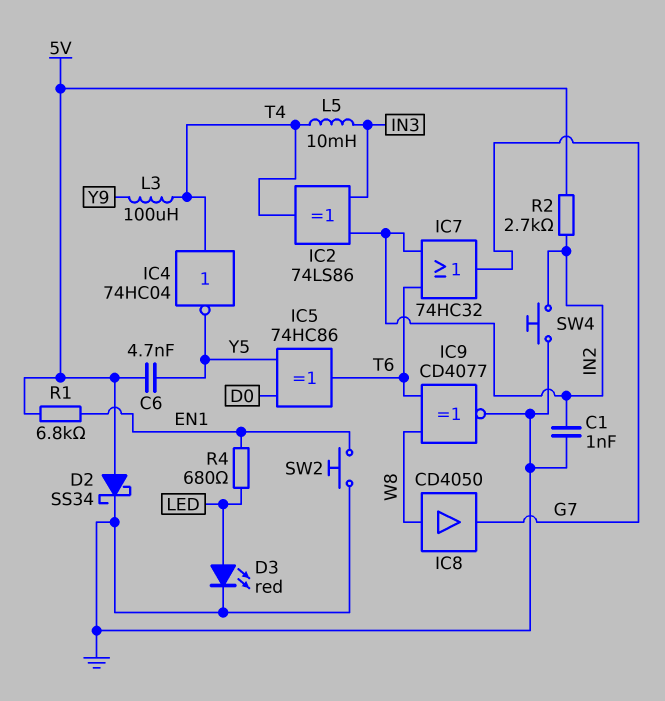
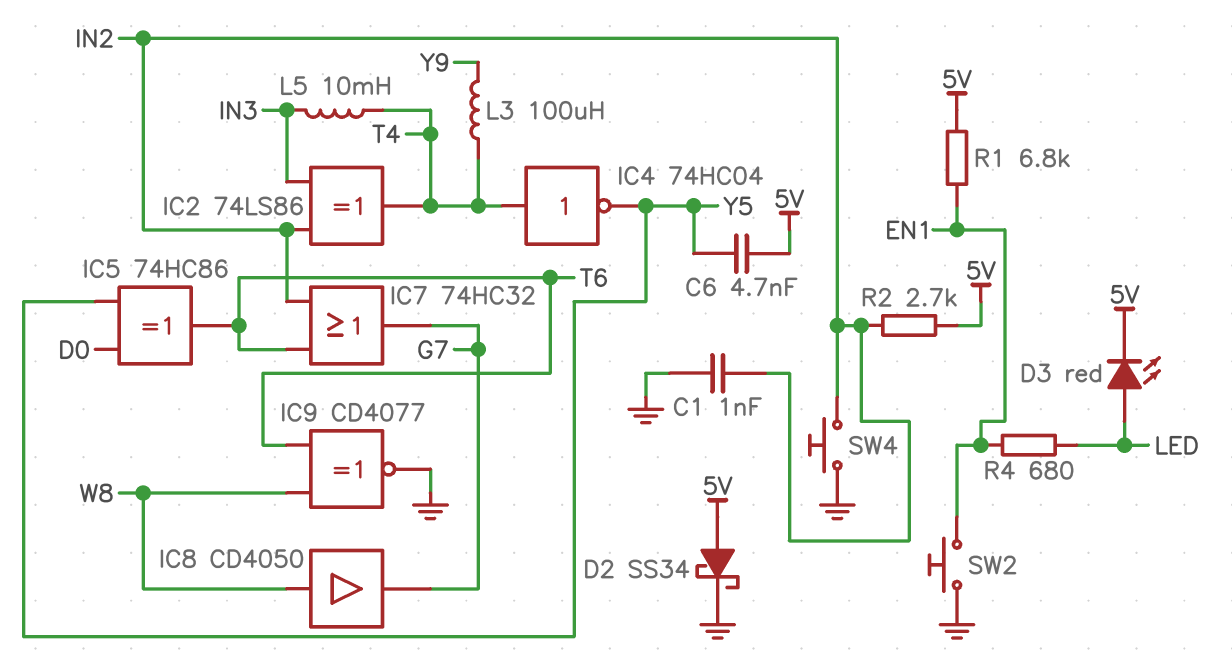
D3: LED red (A LED, K GND) -> LED red (A LED, K 5V)

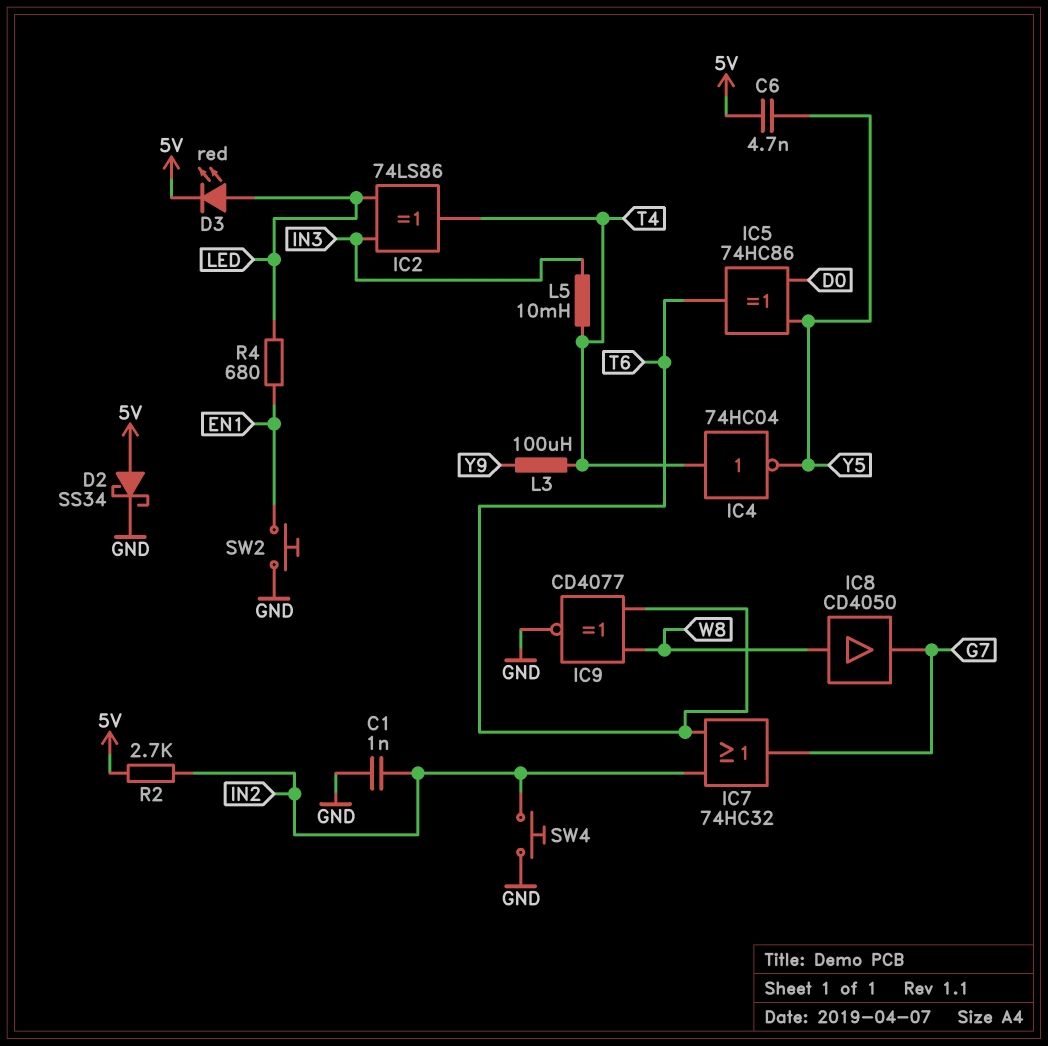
IC2: XOR 74LS86 (in IN2, in IN3, out T4) -> XOR 74LS86 (in IN3, in LED, out T4)
R1: 6.8k (5V, EN1) -> none

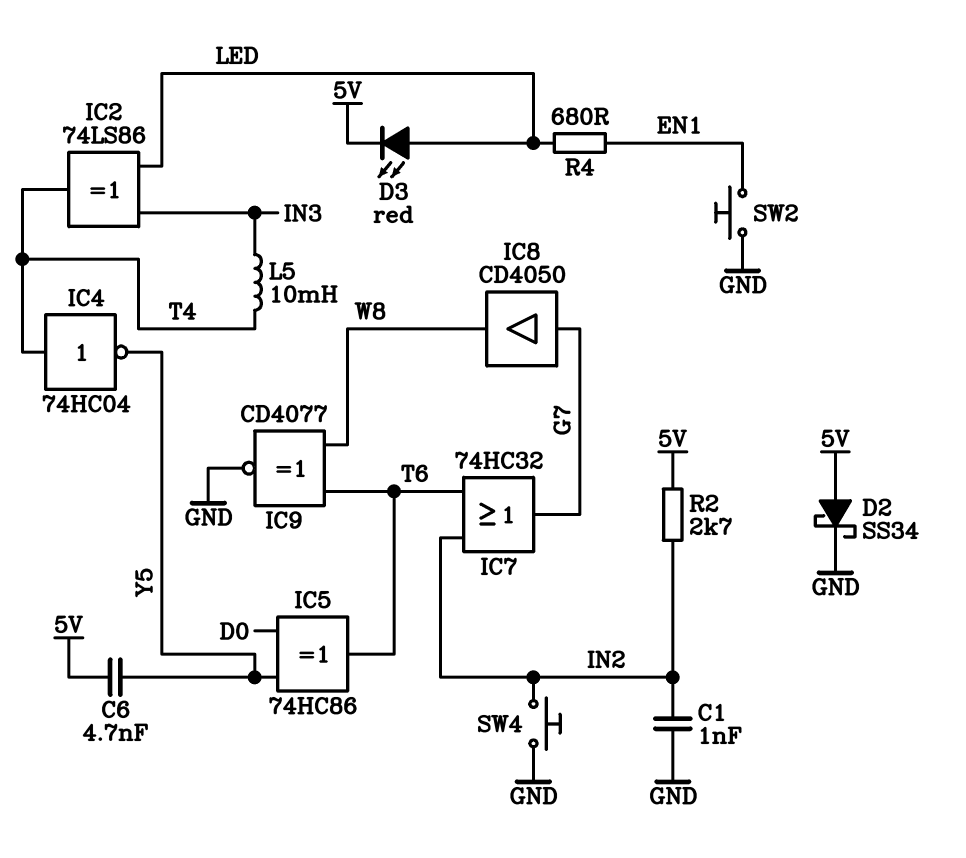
IC8: buffer CD4050 (in W8, out G7) -> buffer CD4050 (in G7, out W8)
L3: 100uH (T4, Y9) -> none

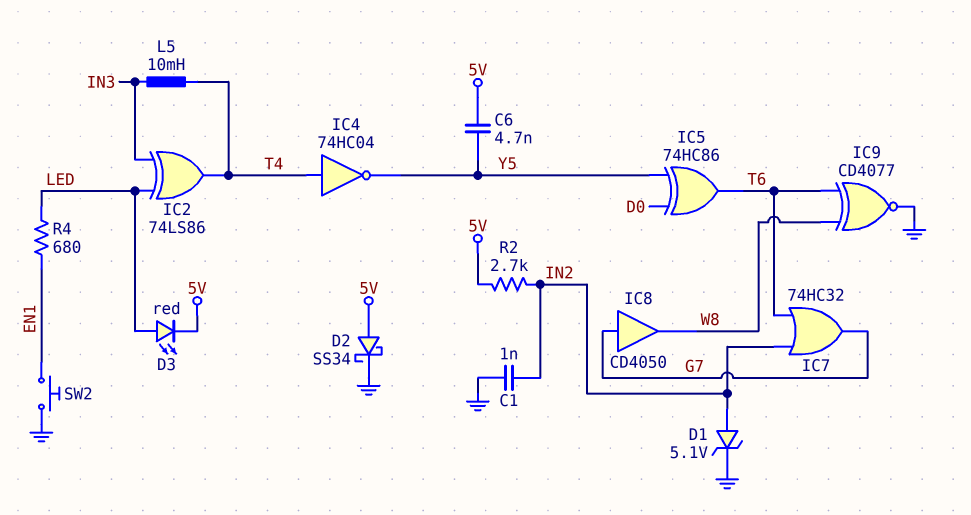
D1: none -> zener 5.1V (A IN2, K GND)
SW4: button (GND, IN2) -> none

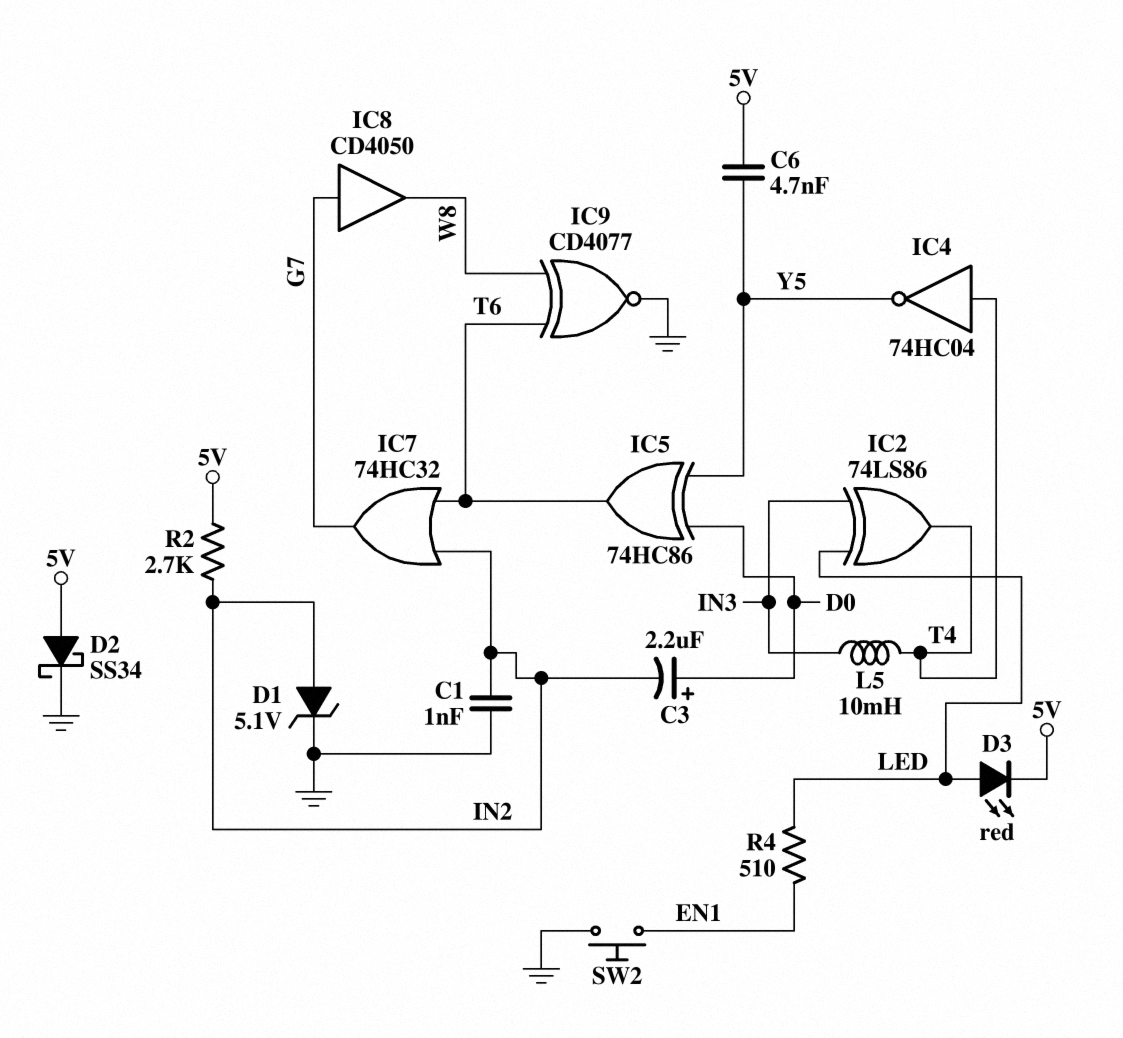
C3: none -> 2.2uF (plus D0, minus IN2)
R4: 680 (EN1, LED) -> 510 (EN1, LED)

